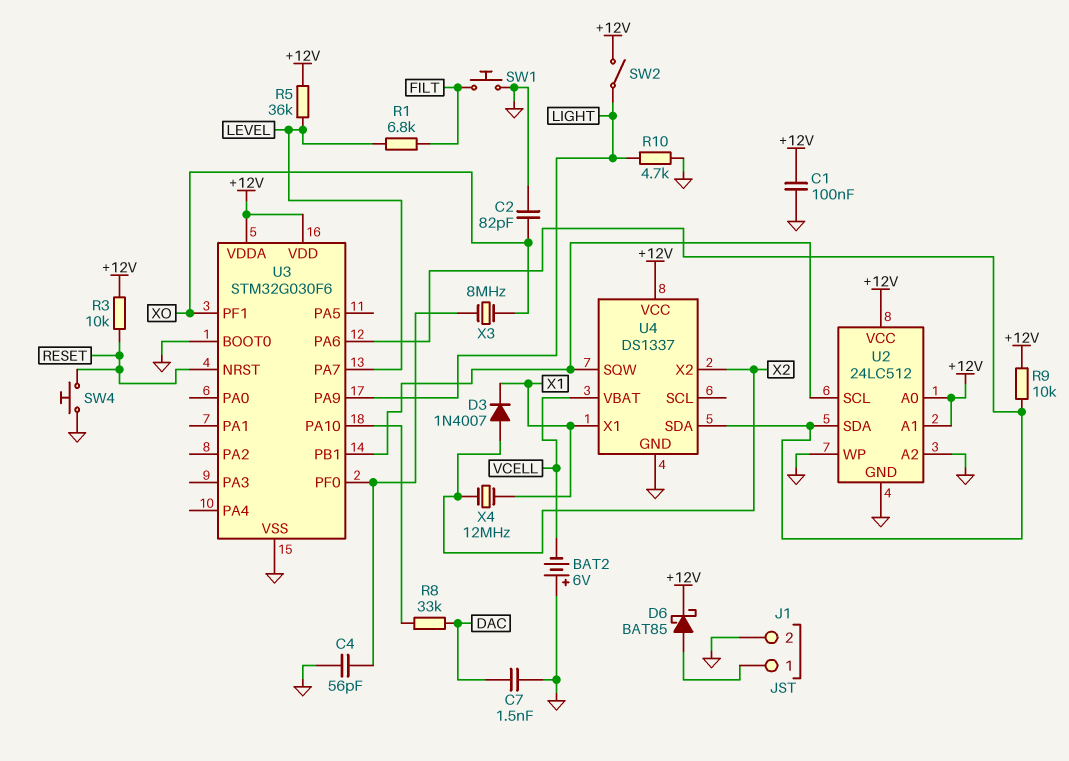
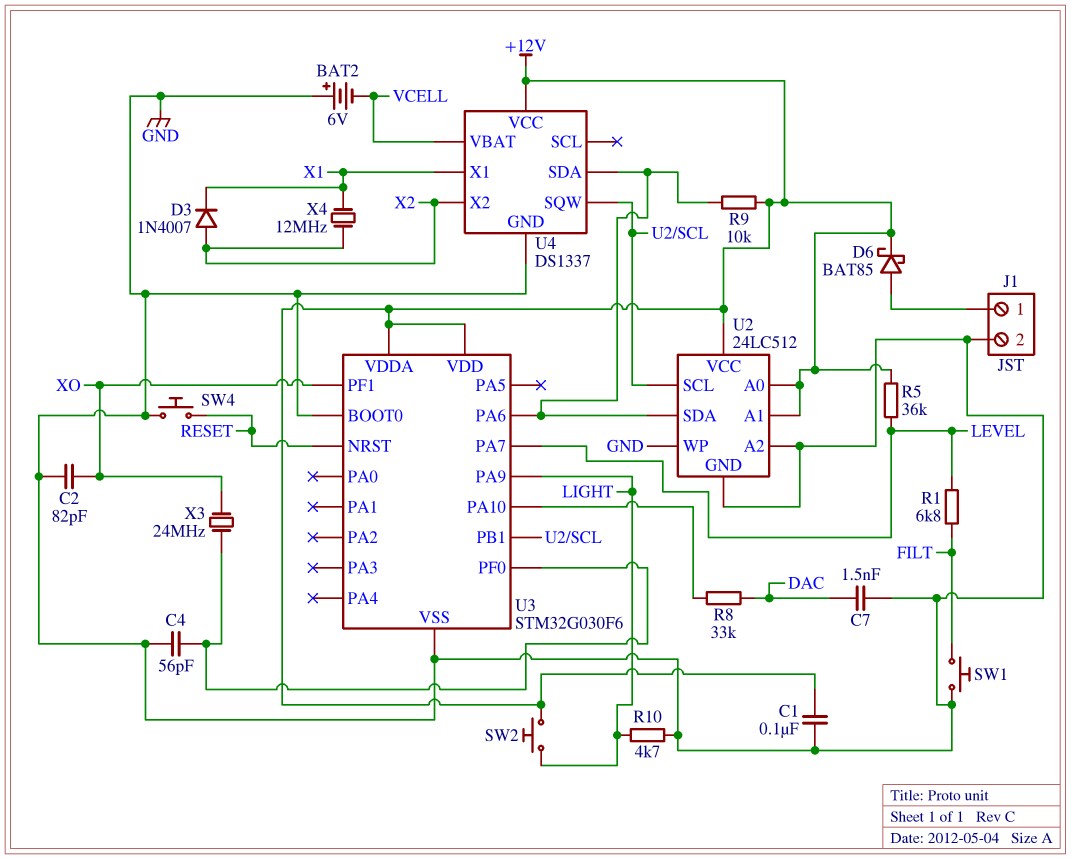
R3: 10k (+12V, RESET) -> none
SW2: switch (+12V, LIGHT) -> button (+12V, LIGHT)
X3: 8MHz (U3/PF0, XO) -> 24MHz (U3/PF0, XO)

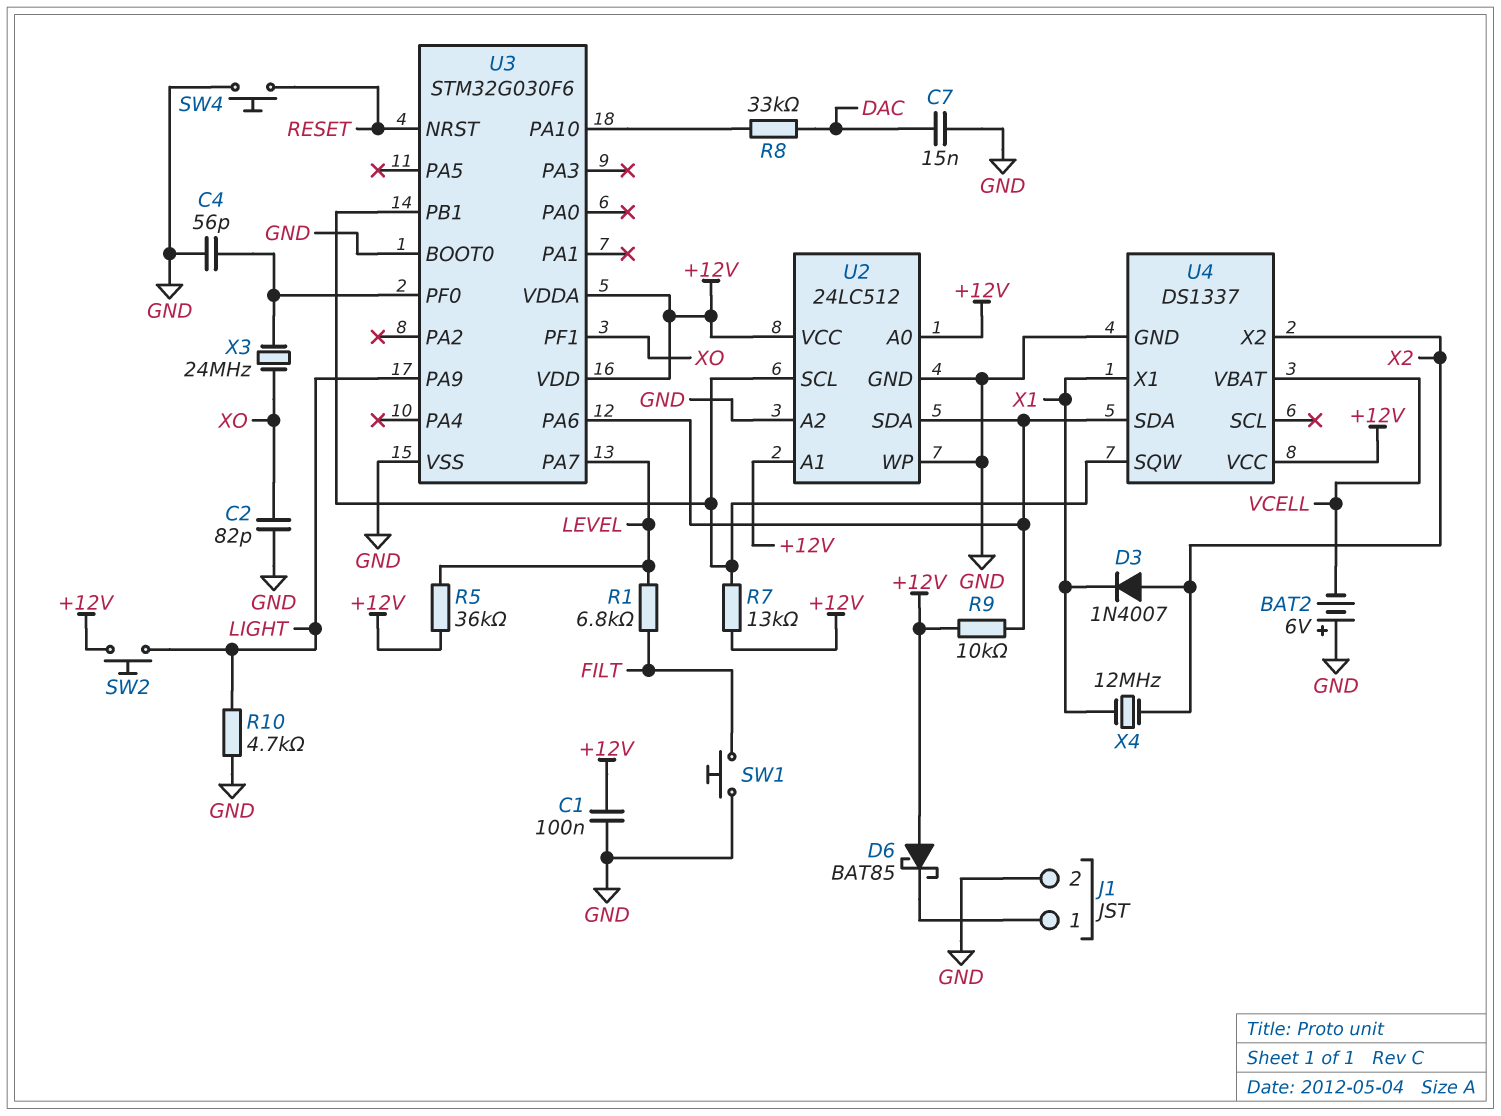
C7: 1.5nF (DAC, GND) -> 15nF (DAC, GND)
D6: schottky BAT85 (A J1/1, K +12V) -> schottky BAT85 (A +12V, K J1/1)
R7: none -> 13k (+12V, U2/SCL)

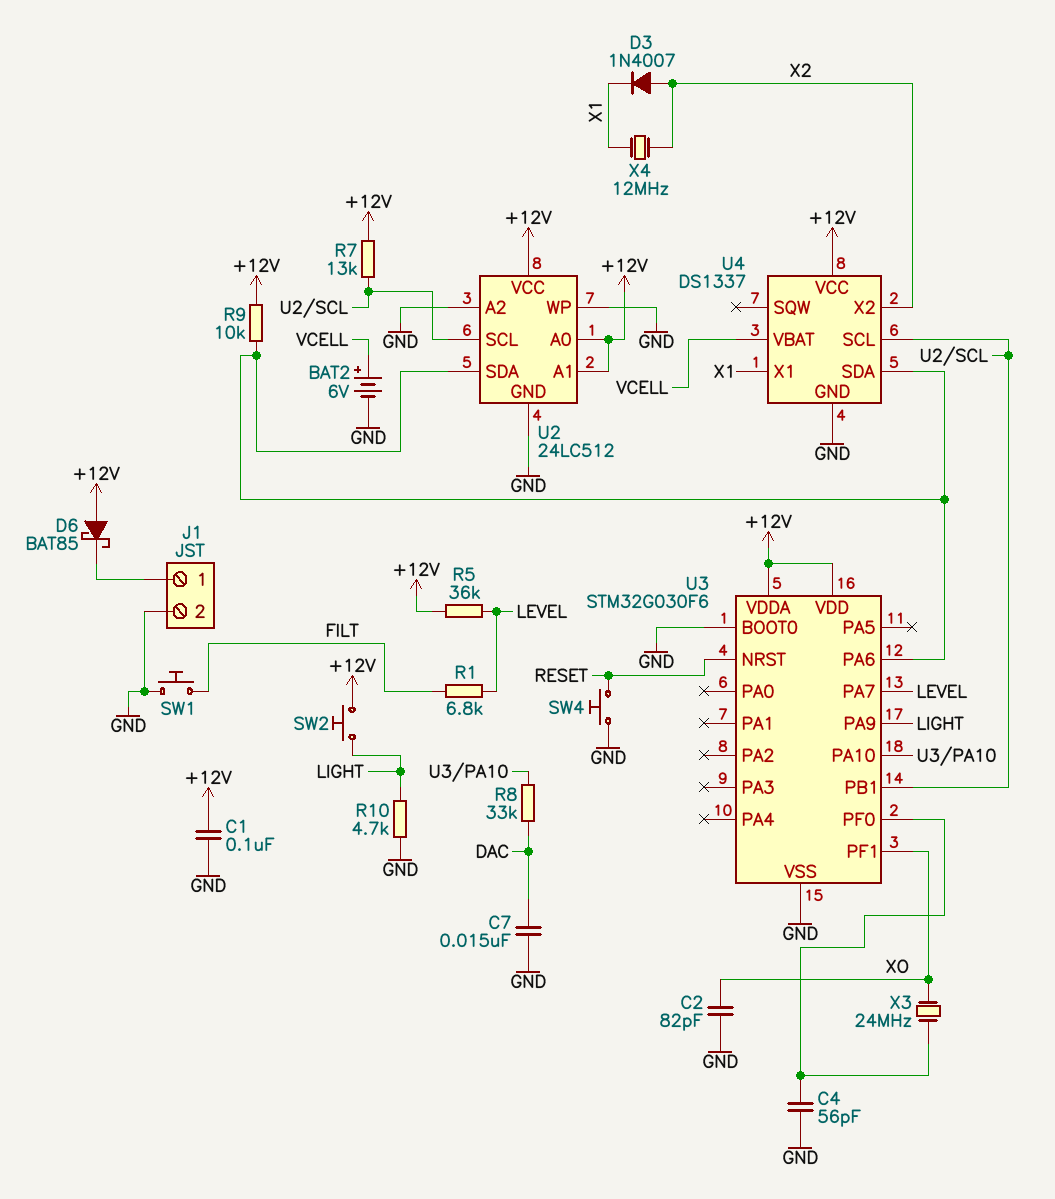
BAT2: 6V (plus GND, minus VCELL) -> 6V (plus VCELL, minus GND)
U4 pin SCL: none -> U2/SCL
U4 pin SQW: U2/SCL -> none

